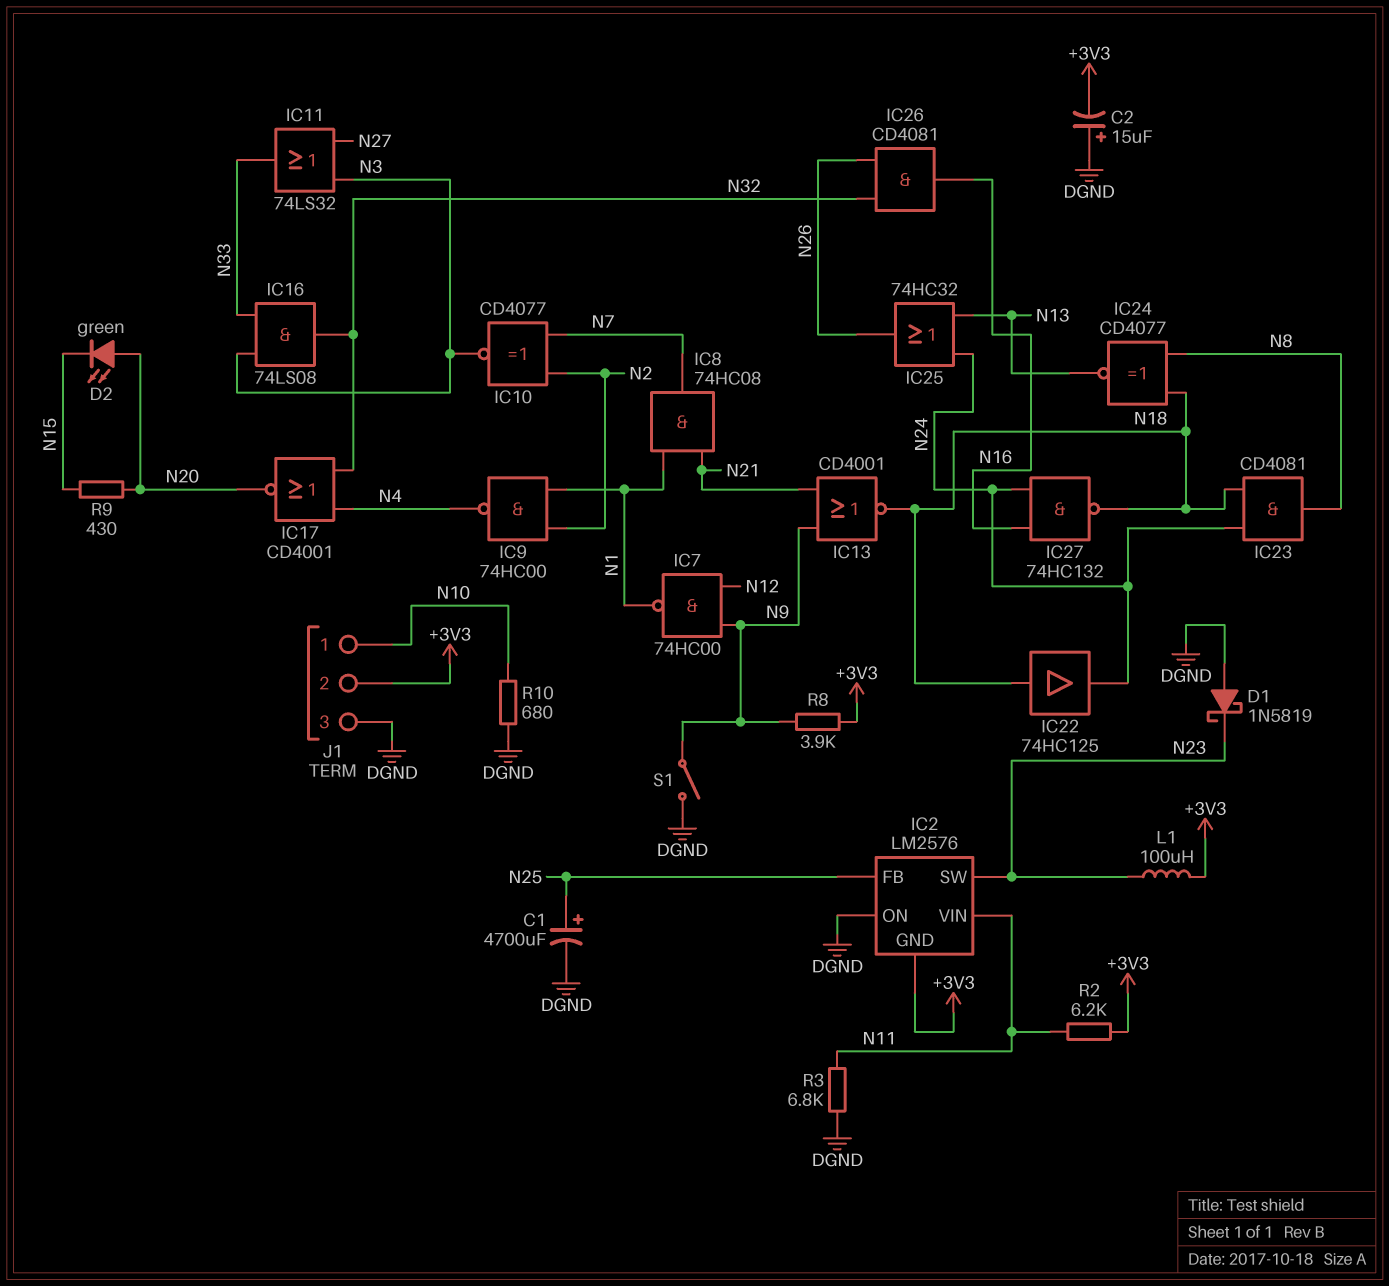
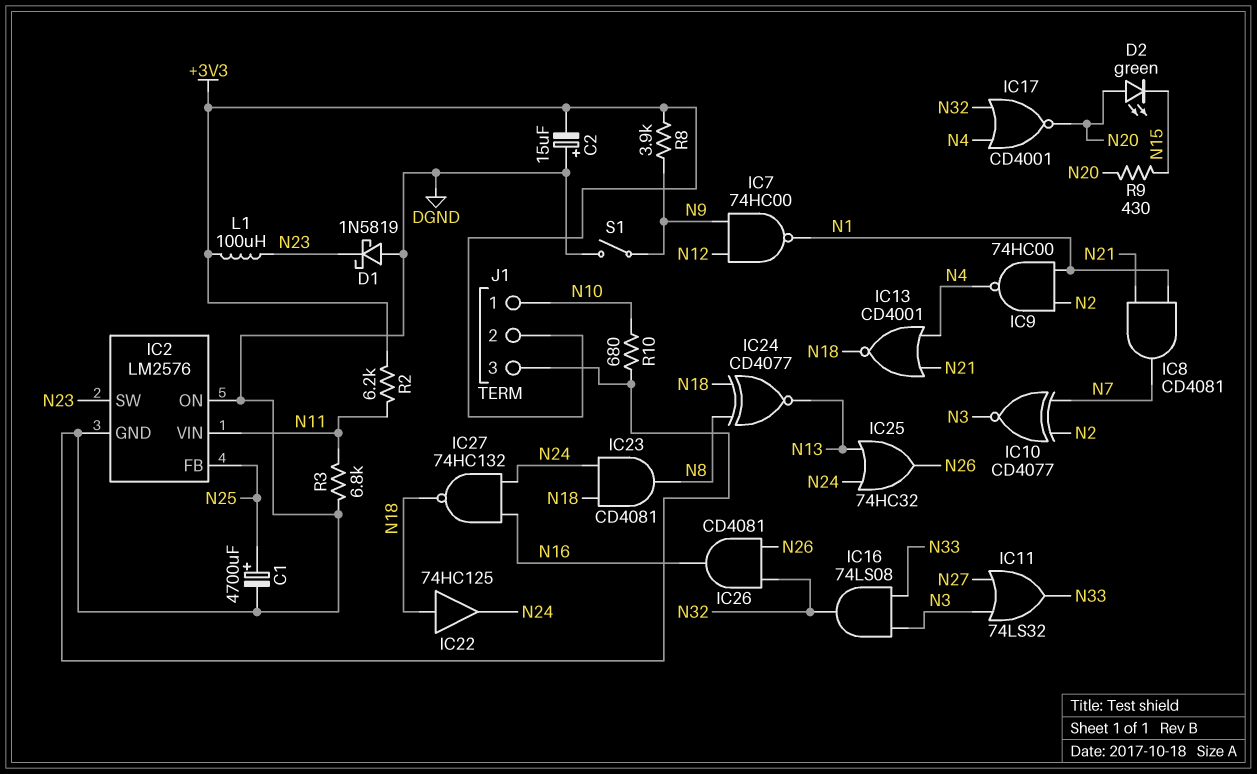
IC2 pin GND: +3V3 -> DGND
IC8: AND 74HC08 (in N1, in N21, out N7) -> AND CD4081 (in N1, in N21, out N7)
IC13: NOR CD4001 (in N9, in N21, out N18) -> NOR CD4001 (in N4, in N21, out N18)

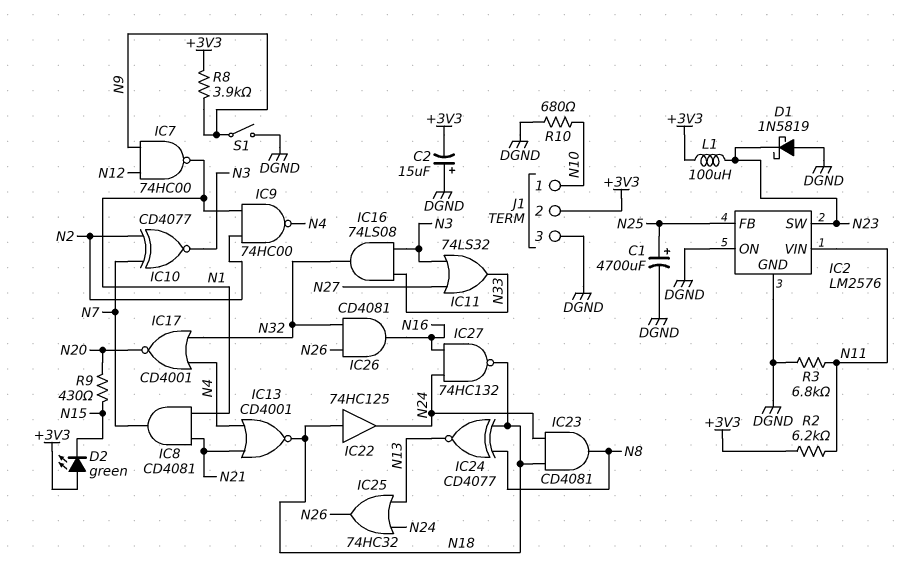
D2: LED green (A N20, K N15) -> LED green (A +3V3, K N15)

